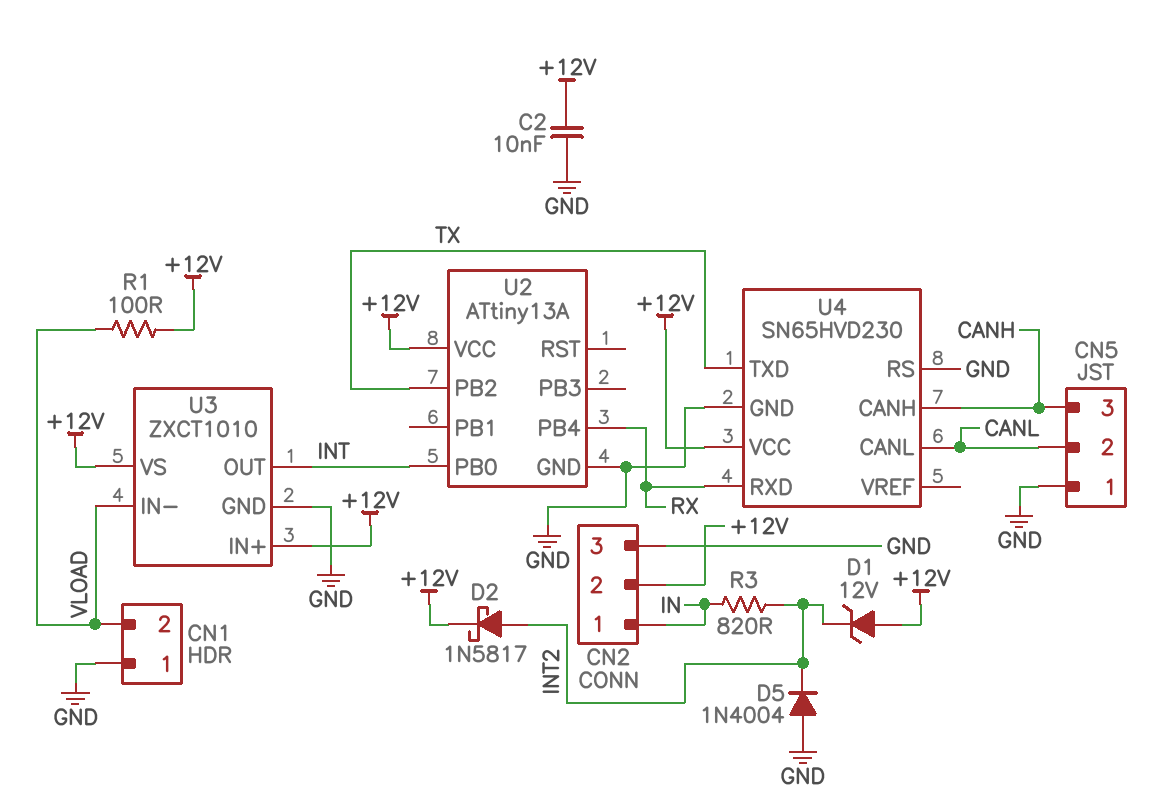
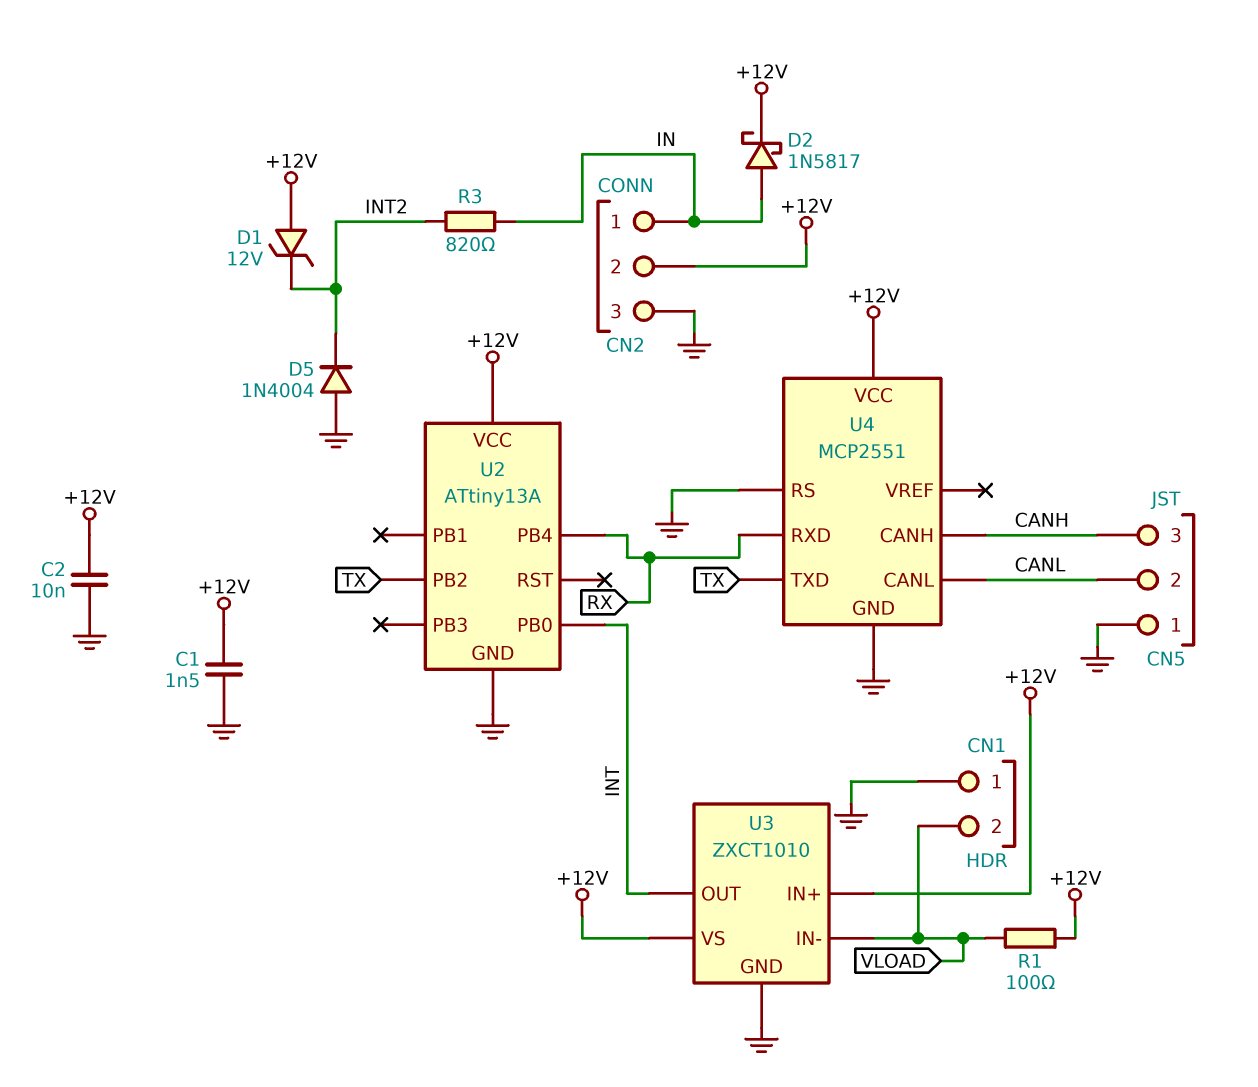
C1: none -> 1.5nF (+12V, GND)
D2: schottky 1N5817 (A INT2, K +12V) -> schottky 1N5817 (A IN, K +12V)
U4: SN65HVD230 -> MCP2551

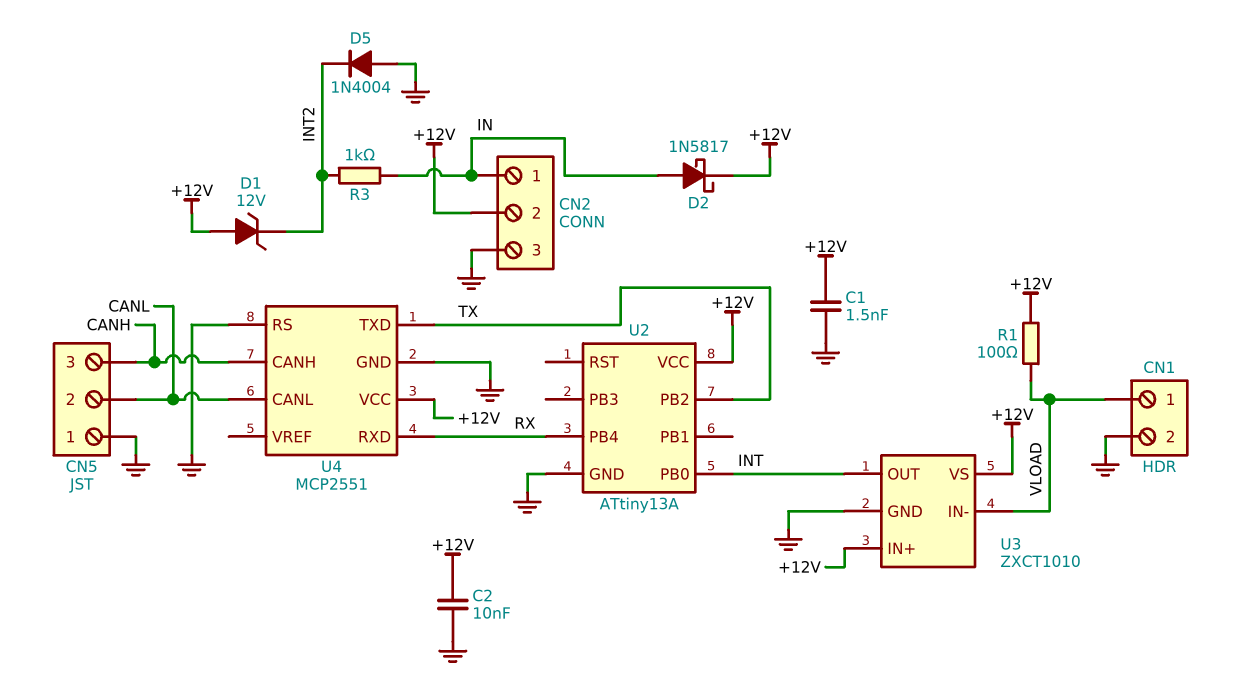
CN1 pin 1: GND -> VLOAD
CN1 pin 2: VLOAD -> GND
R3: 820 (IN, INT2) -> 1k (IN, INT2)

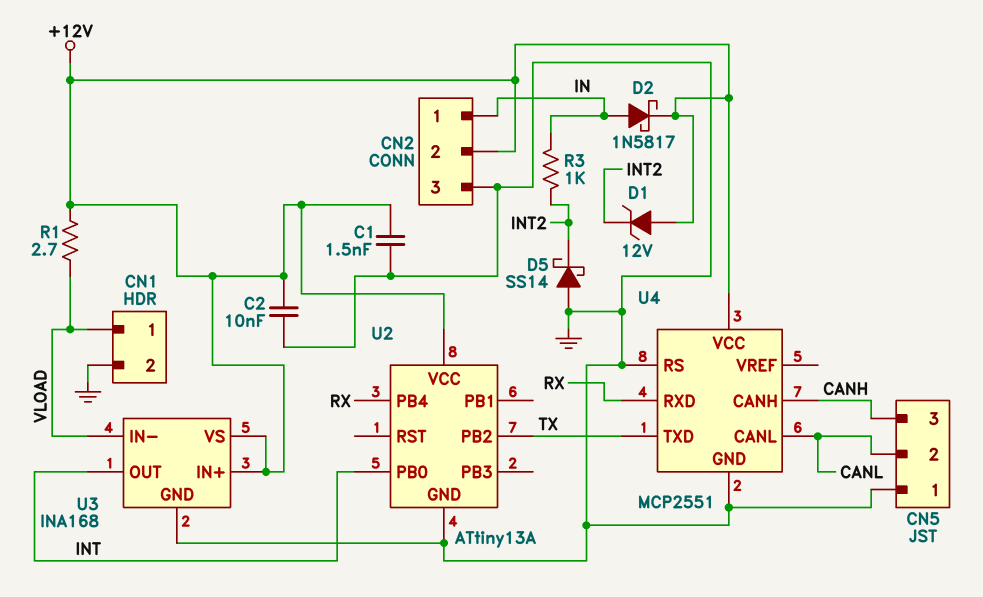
D5: diode 1N4004 (A GND, K INT2) -> schottky SS14 (A GND, K INT2)
R1: 100 (+12V, VLOAD) -> 2.7 (+12V, VLOAD)
U3: ZXCT1010 -> INA168

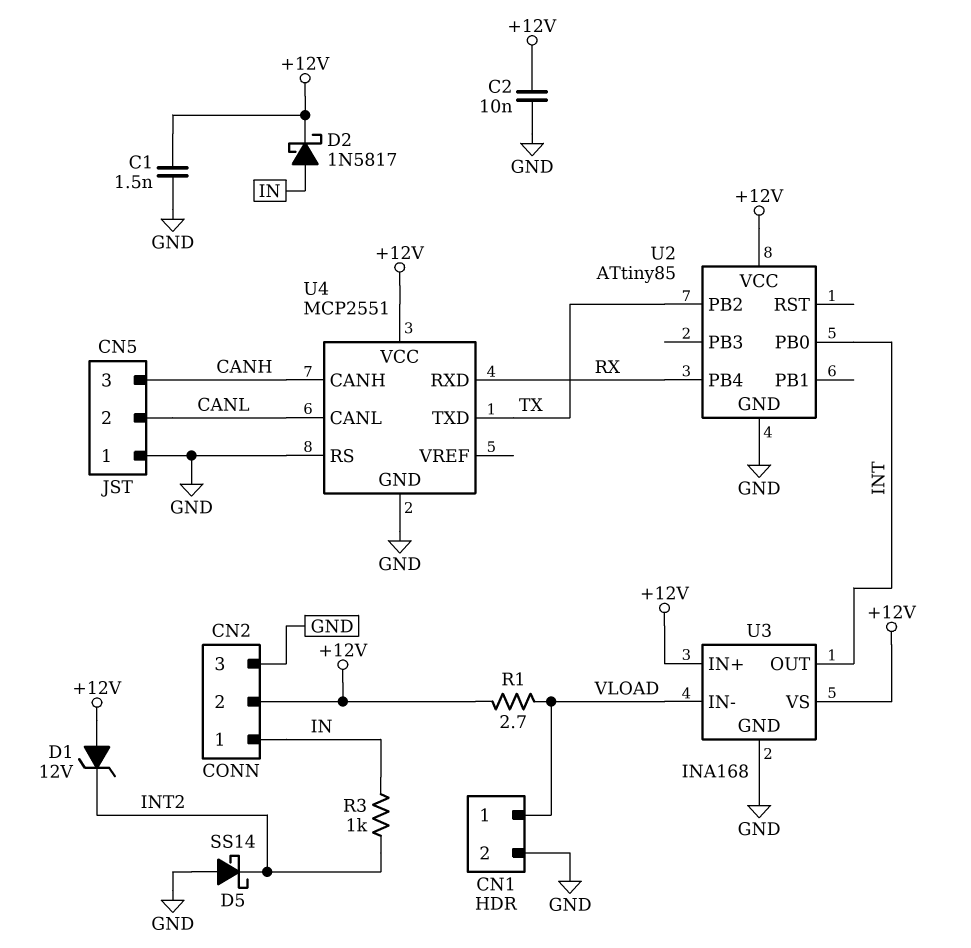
U2: ATtiny13A -> ATtiny85

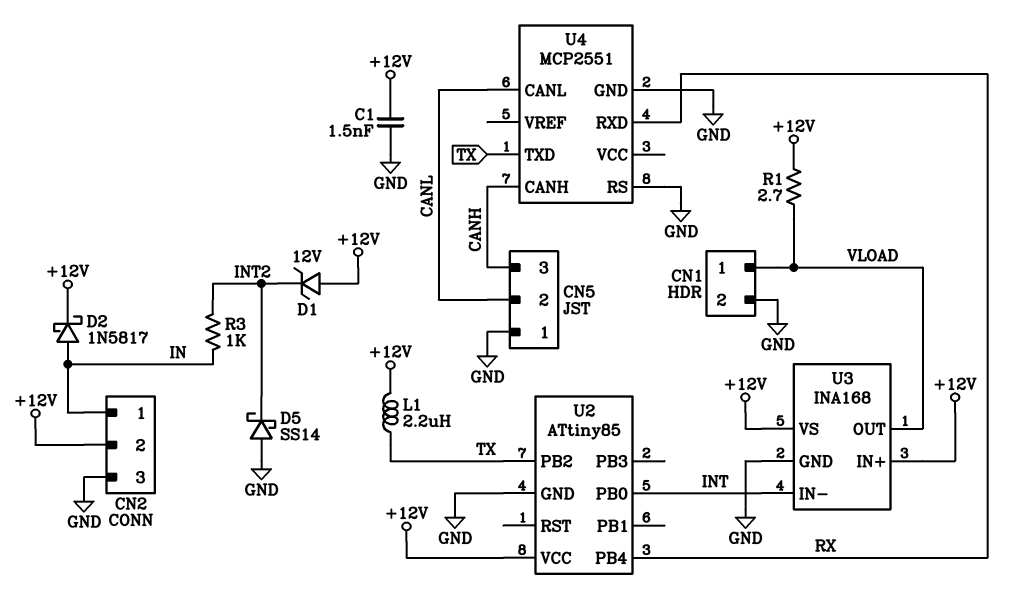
C2: 10nF (+12V, GND) -> none
L1: none -> 2.2uH (+12V, TX)
U3 pin IN-: VLOAD -> INT
U3 pin OUT: INT -> VLOAD
U4 pin VCC: +12V -> none

